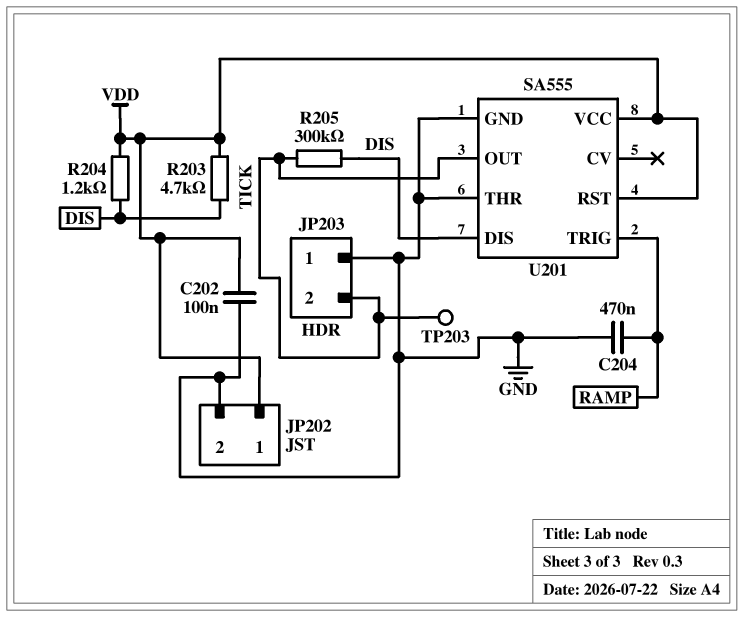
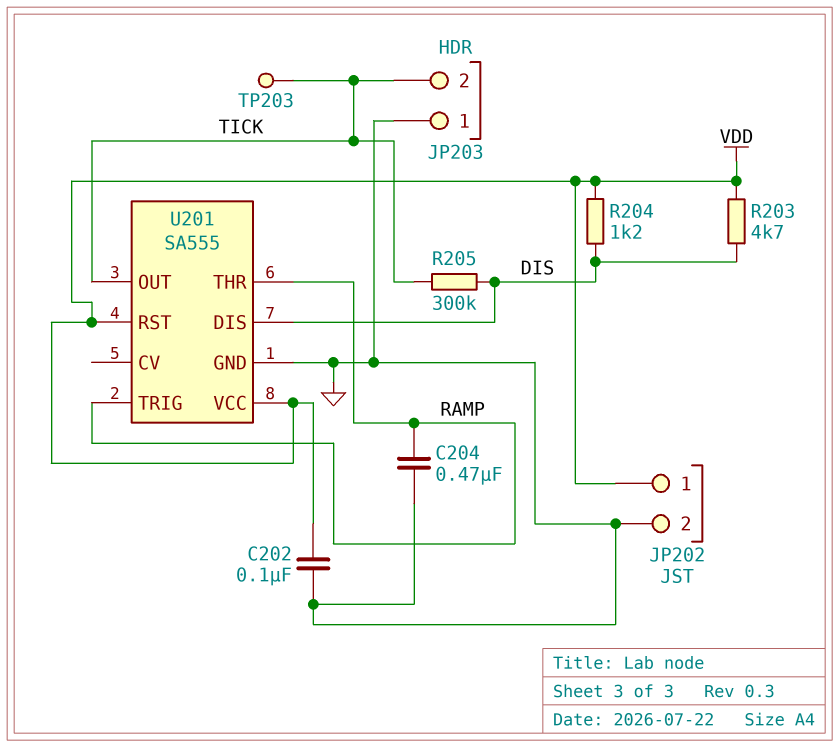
U201 pin THR: GND -> RAMP

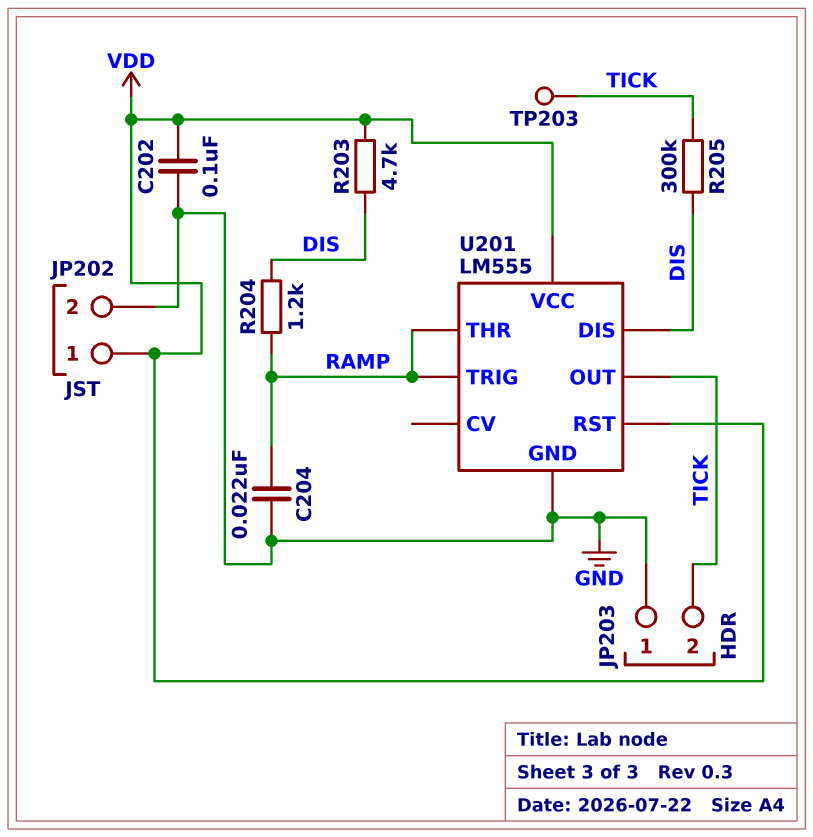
C204: 470nF (GND, RAMP) -> 22nF (GND, RAMP)
R204: 1.2k (DIS, VDD) -> 1.2k (DIS, RAMP)
U201: SA555 -> LM555

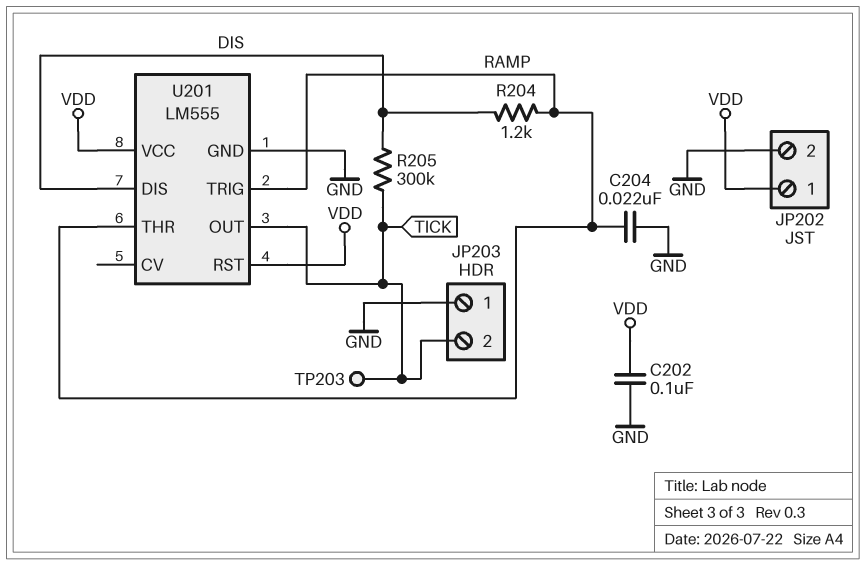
R203: 4.7k (DIS, VDD) -> none

